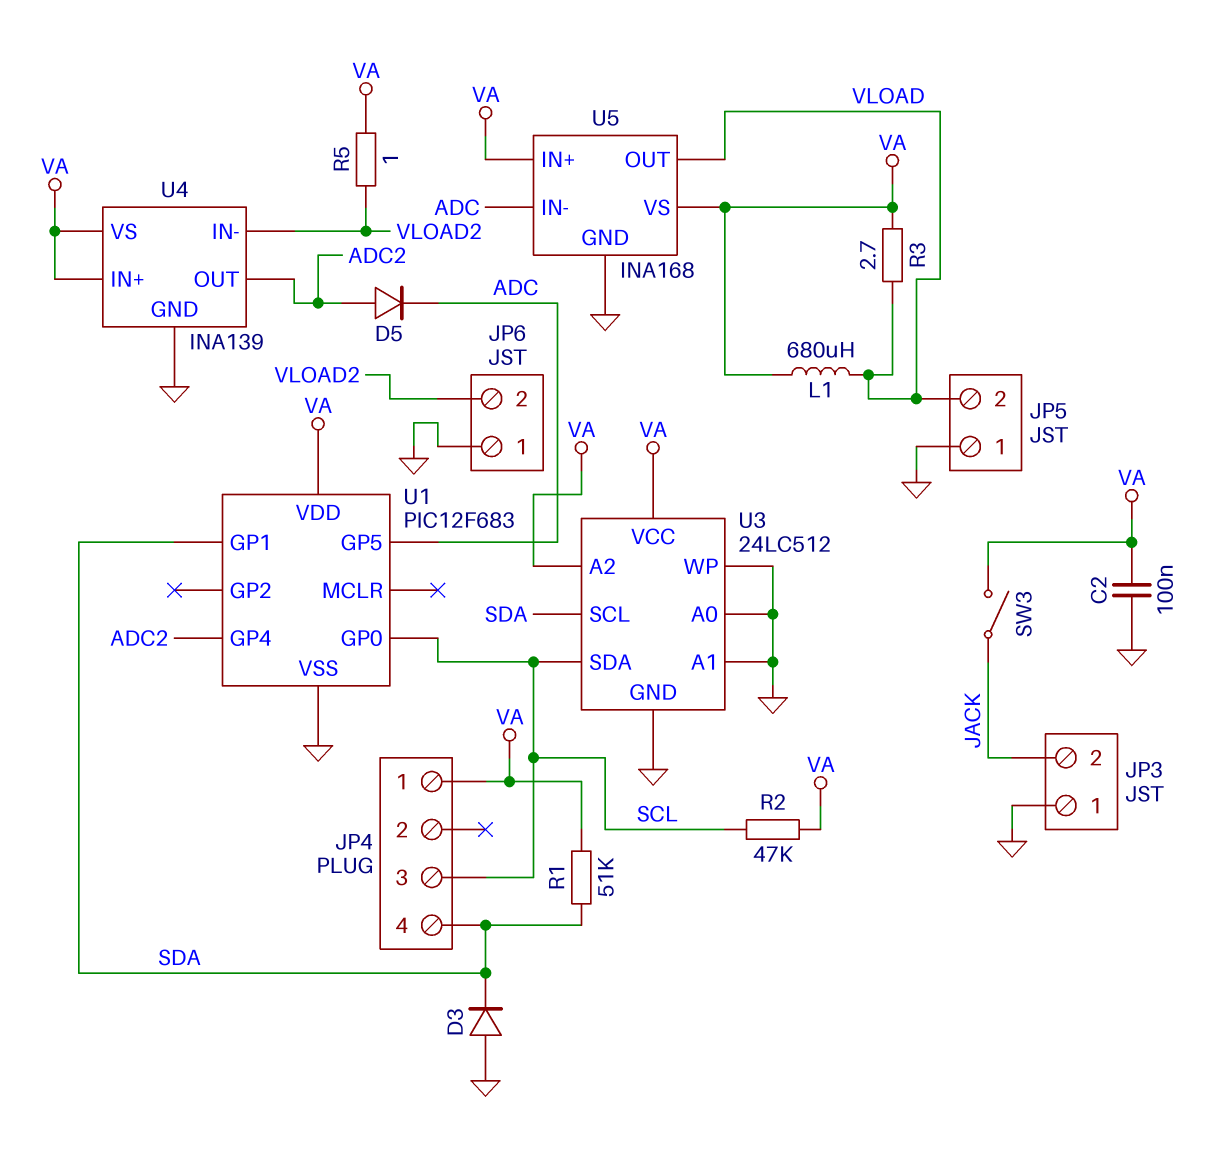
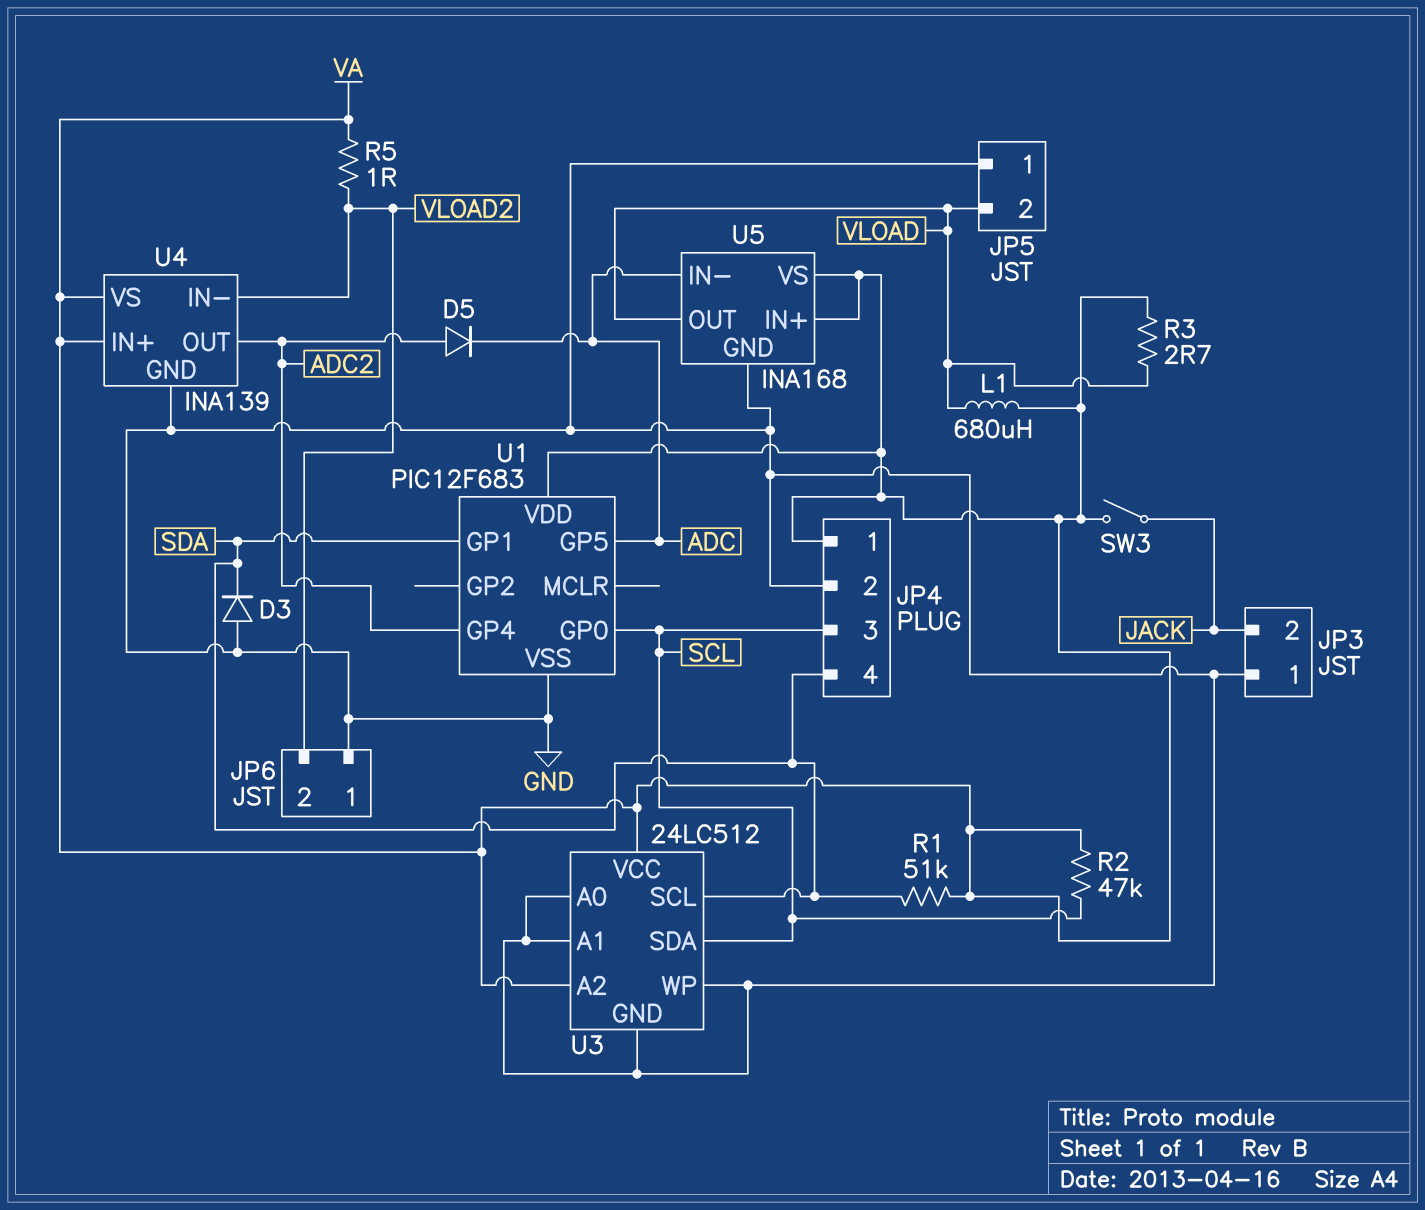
C2: 100nF (GND, VA) -> none
JP4 pin 2: none -> GND

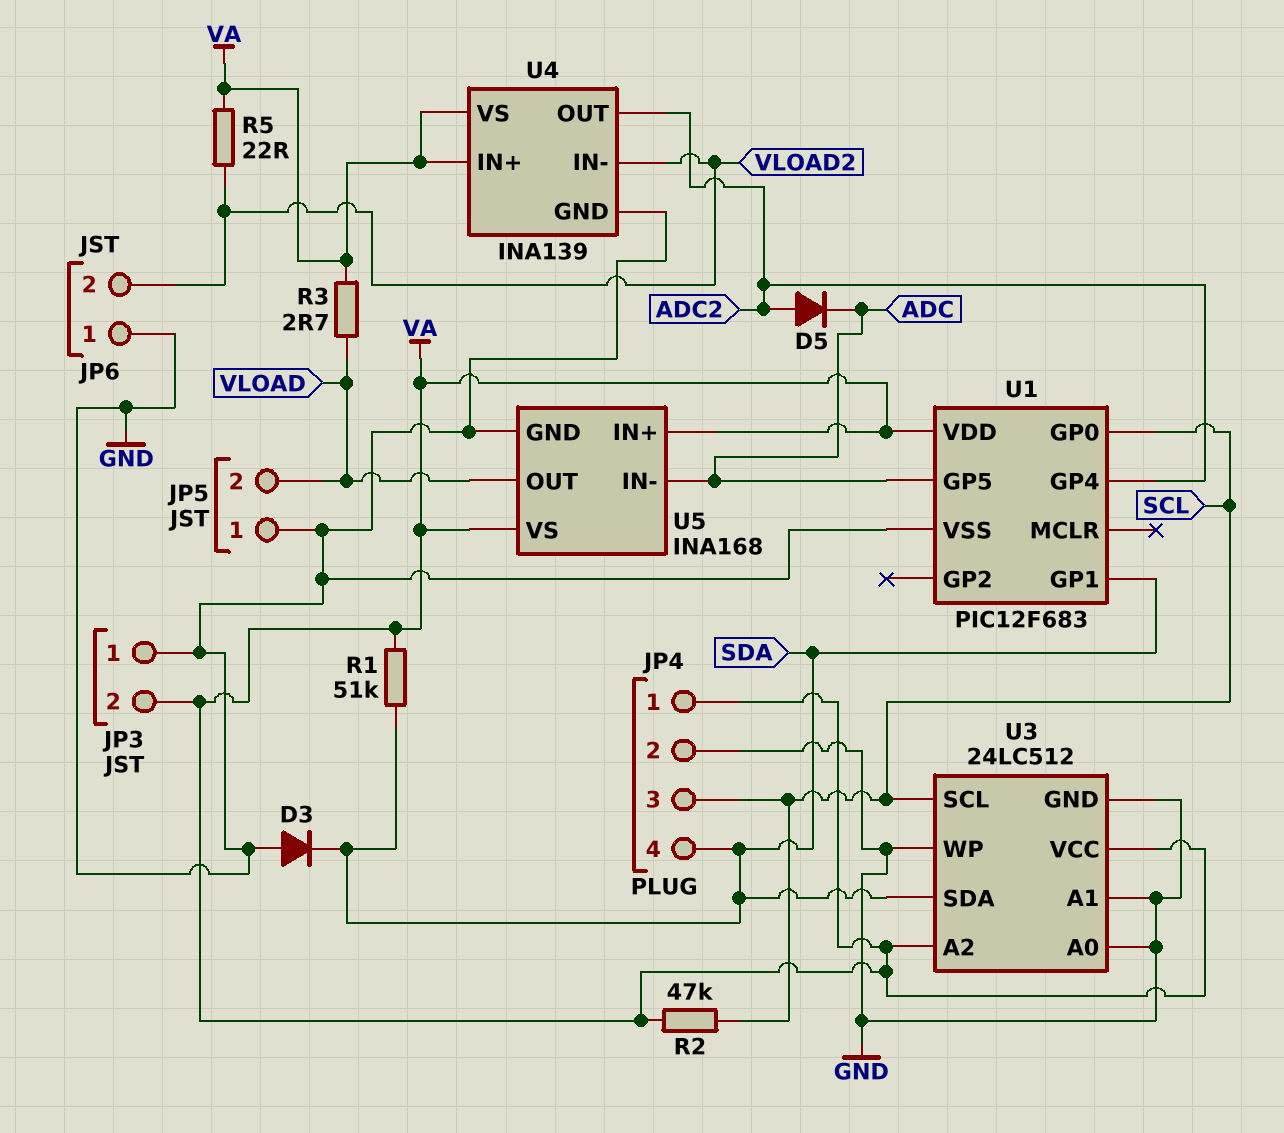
JP3 pin 2: JACK -> VA
L1: 680uH (VA, VLOAD) -> none
R5: 1 (VA, VLOAD2) -> 22 (VA, VLOAD2)
SW3: switch (JACK, VA) -> none
U3 pin SCL: SDA -> SCL
U3 pin SDA: SCL -> SDA

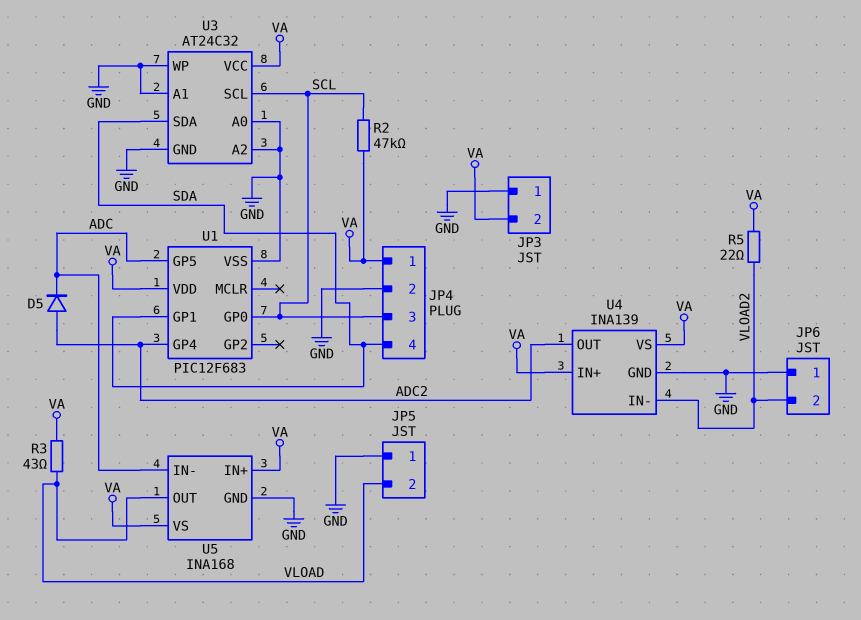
D3: diode (A GND, K SDA) -> none
R1: 51k (SDA, VA) -> none
R3: 2.7 (VA, VLOAD) -> 43 (VA, VLOAD)
U3: 24LC512 -> AT24C32
U3 pin A2: VA -> GND

